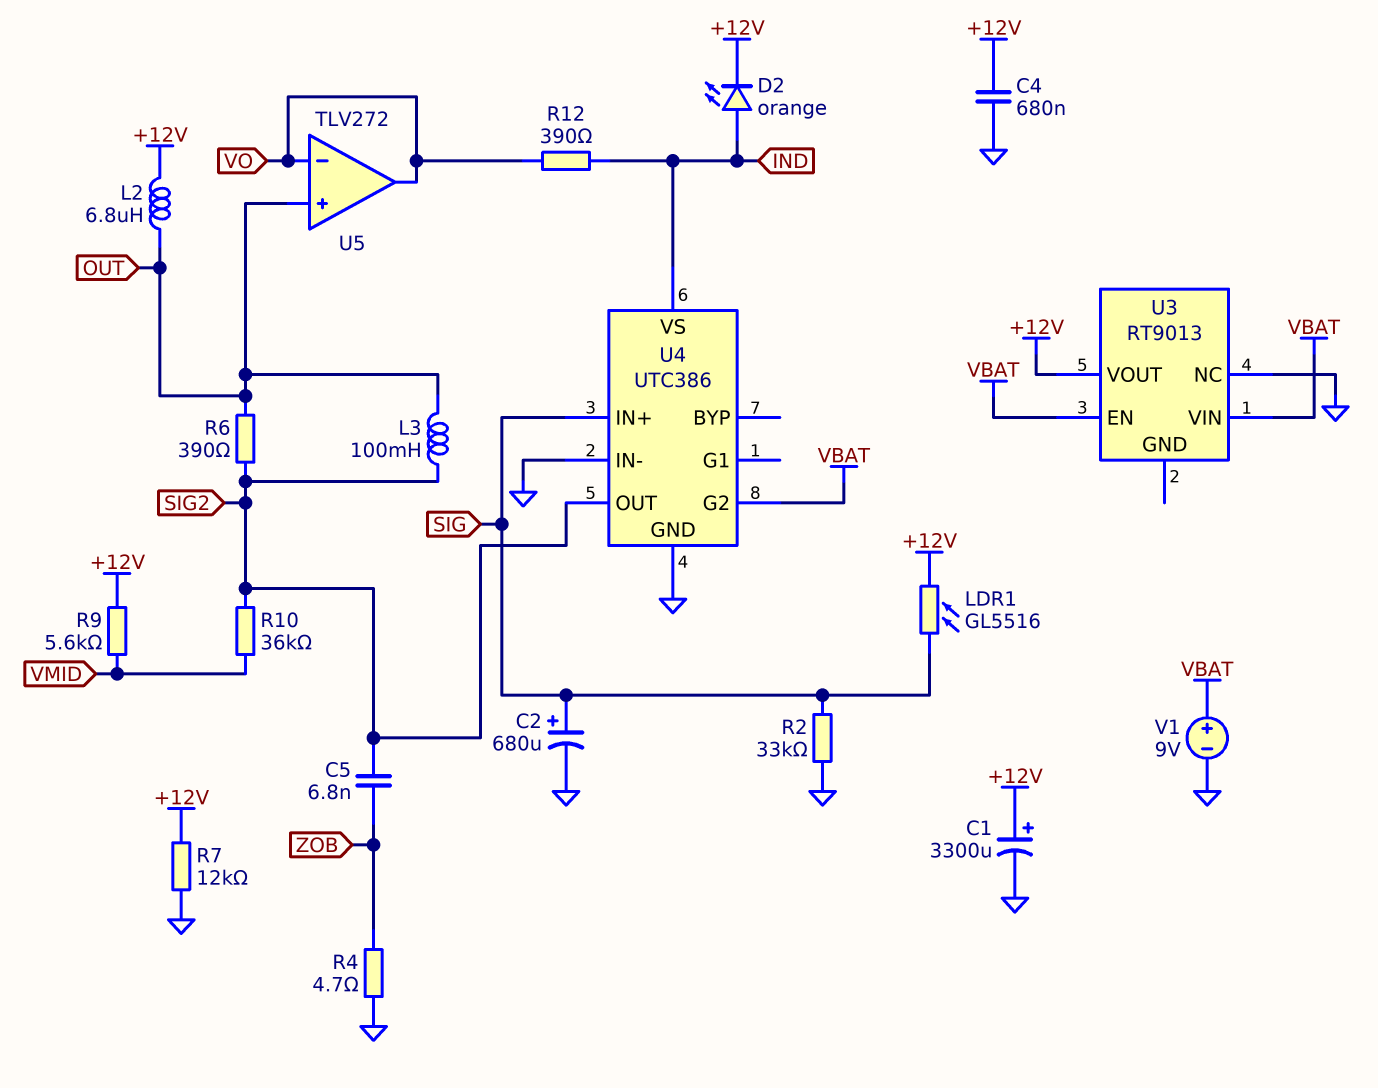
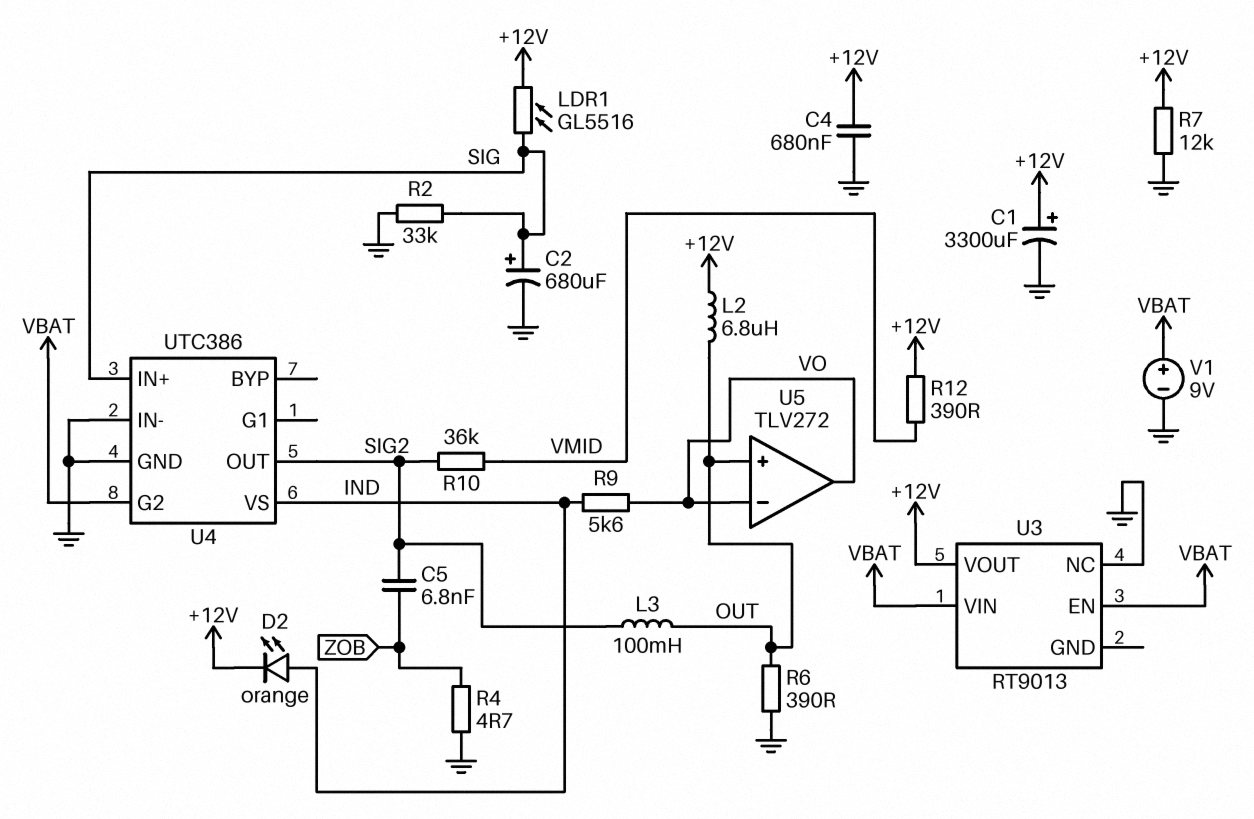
R6: 390 (OUT, SIG2) -> 390 (GND, OUT)
R9: 5.6k (+12V, VMID) -> 5.6k (IND, VO)
R12: 390 (IND, VO) -> 390 (+12V, VMID)

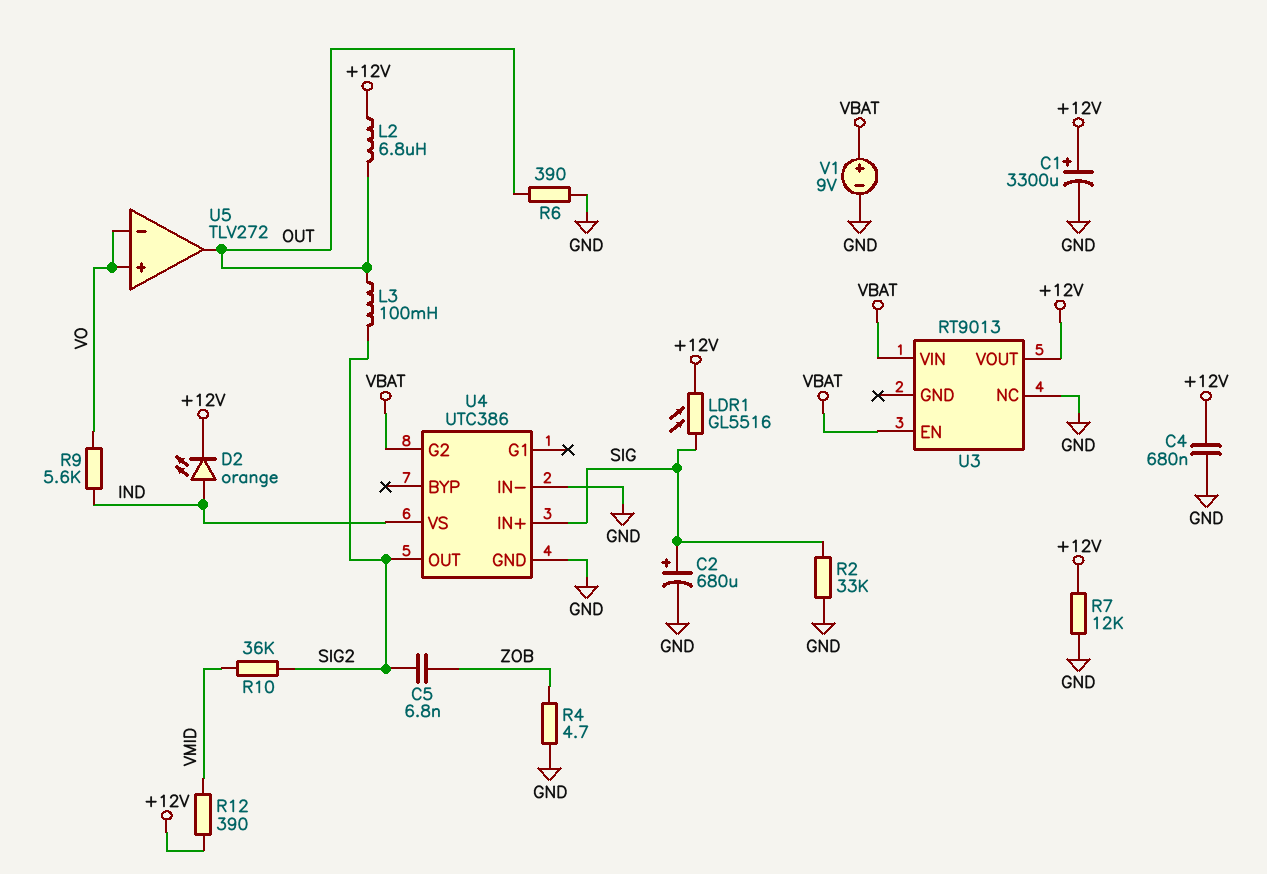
U5 pin in+: OUT -> VO
U5 pin out: VO -> OUT

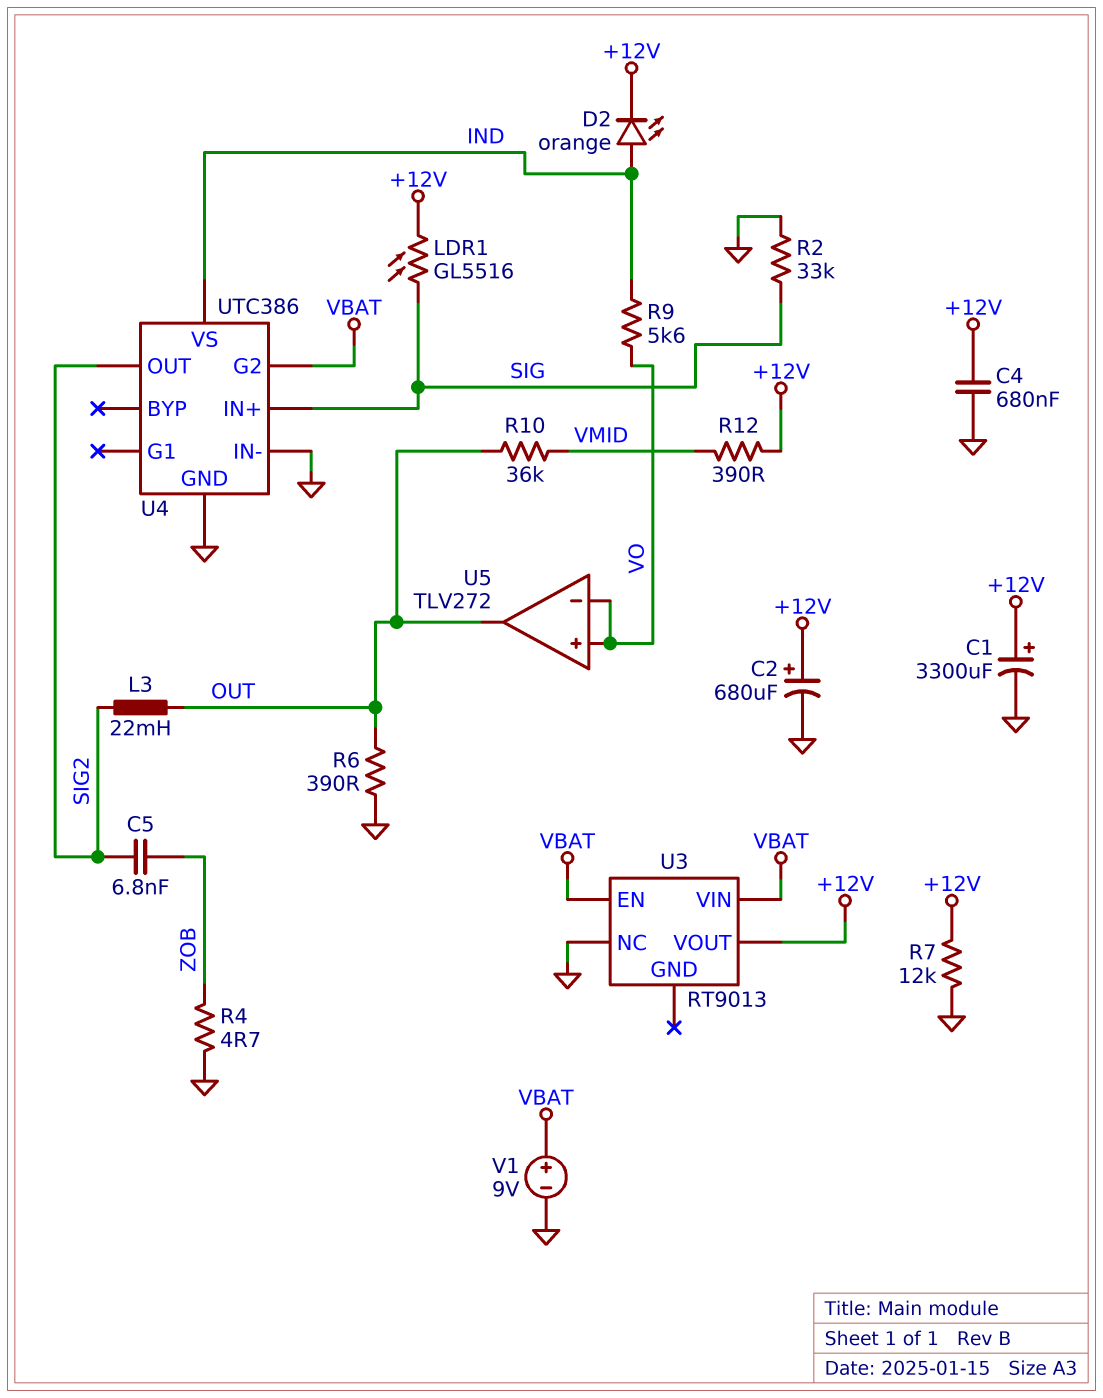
C2: 680uF (plus SIG, minus GND) -> 680uF (plus +12V, minus GND)
L2: 6.8uH (+12V, OUT) -> none
L3: 100mH (OUT, SIG2) -> 22mH (OUT, SIG2)
R10: 36k (SIG2, VMID) -> 36k (OUT, VMID)

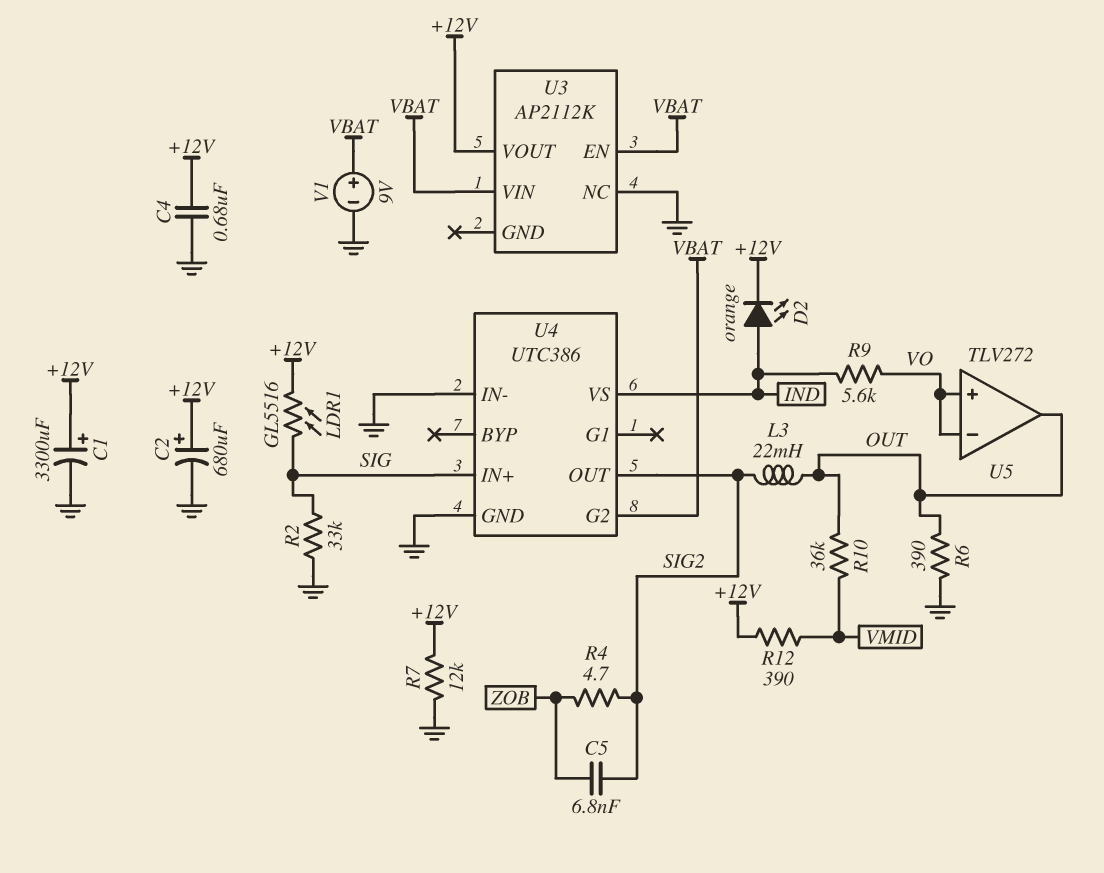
R4: 4.7 (GND, ZOB) -> 4.7 (SIG2, ZOB)
U3: RT9013 -> AP2112K

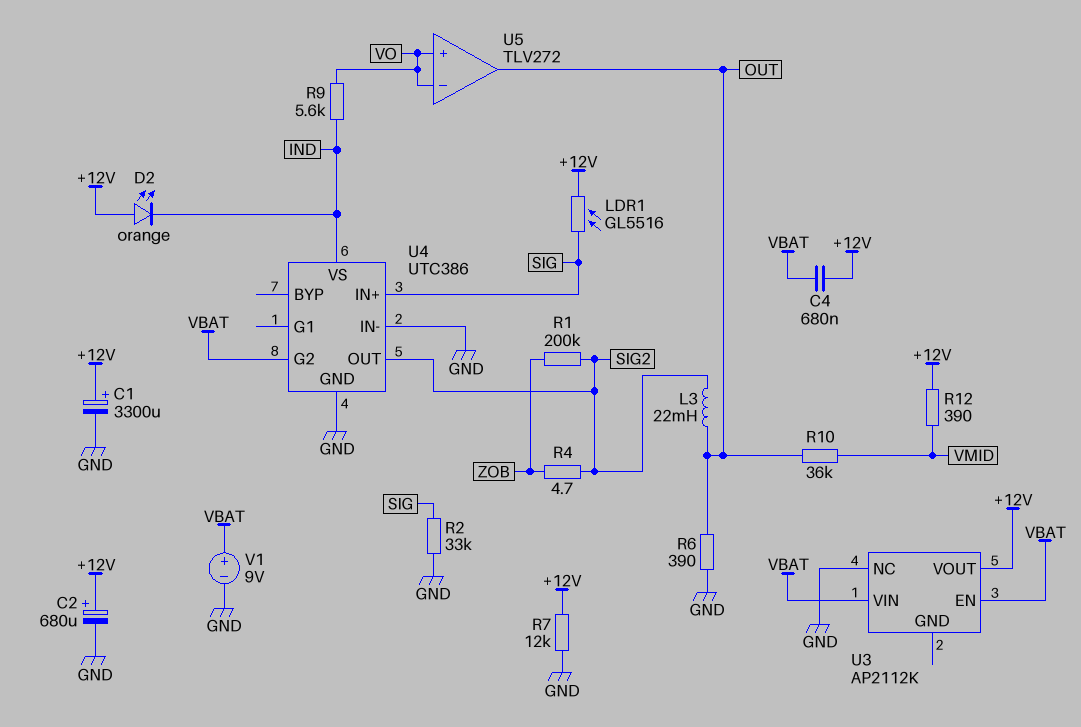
C4: 680nF (+12V, GND) -> 680nF (+12V, VBAT)
C5: 6.8nF (SIG2, ZOB) -> none
D2: LED orange (A IND, K +12V) -> LED orange (A +12V, K IND)
R1: none -> 200k (SIG2, ZOB)

